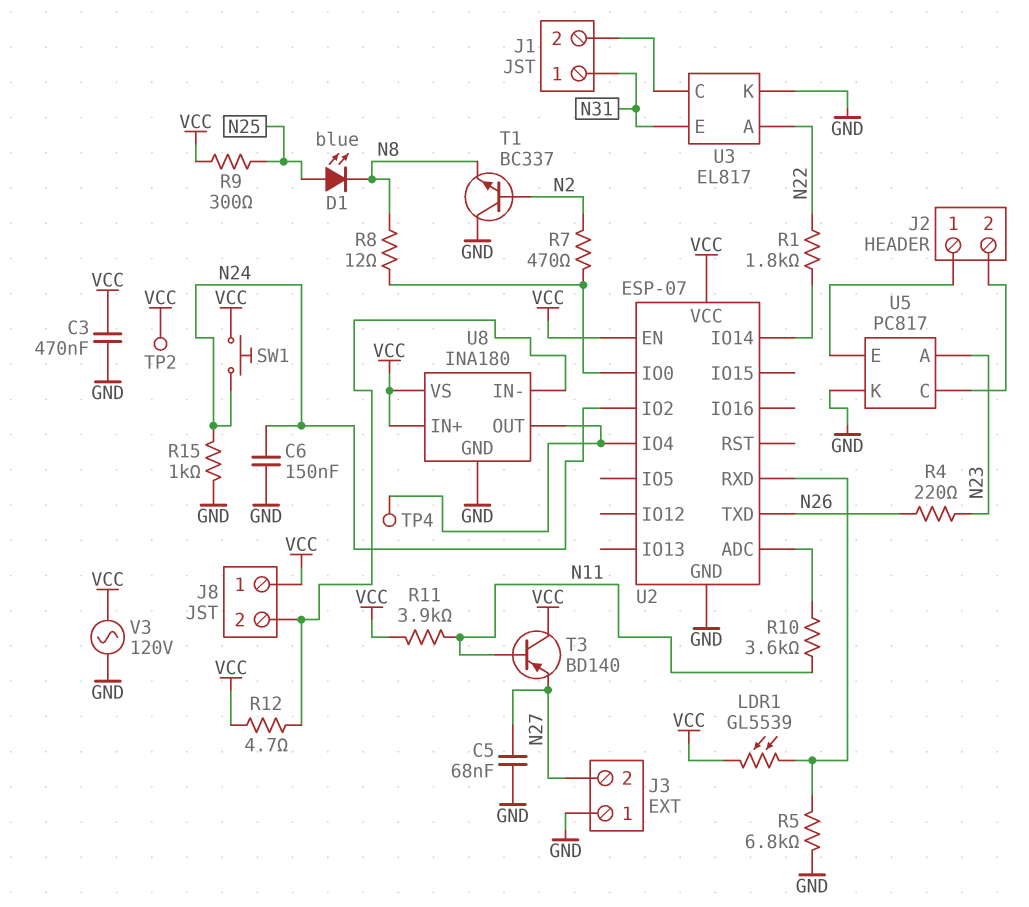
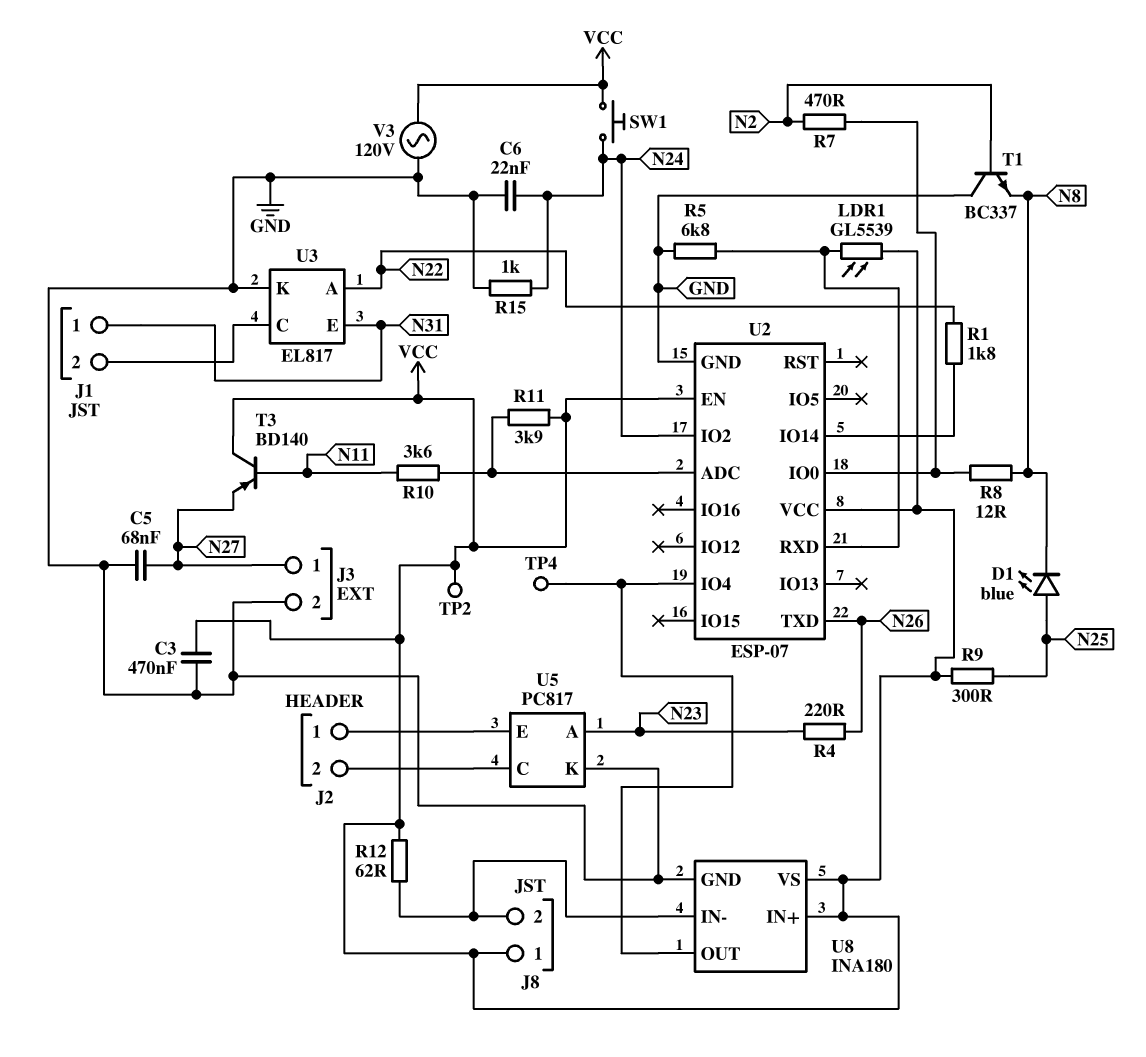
C6: 150nF (GND, N24) -> 22nF (GND, N24)
J3 pin 1: GND -> N27
J3 pin 2: N27 -> GND
R11: 3.9k (N11, VCC) -> 3.9k (U2/ADC, VCC)
R12: 4.7 (J8/2, VCC) -> 62 (J8/2, VCC)

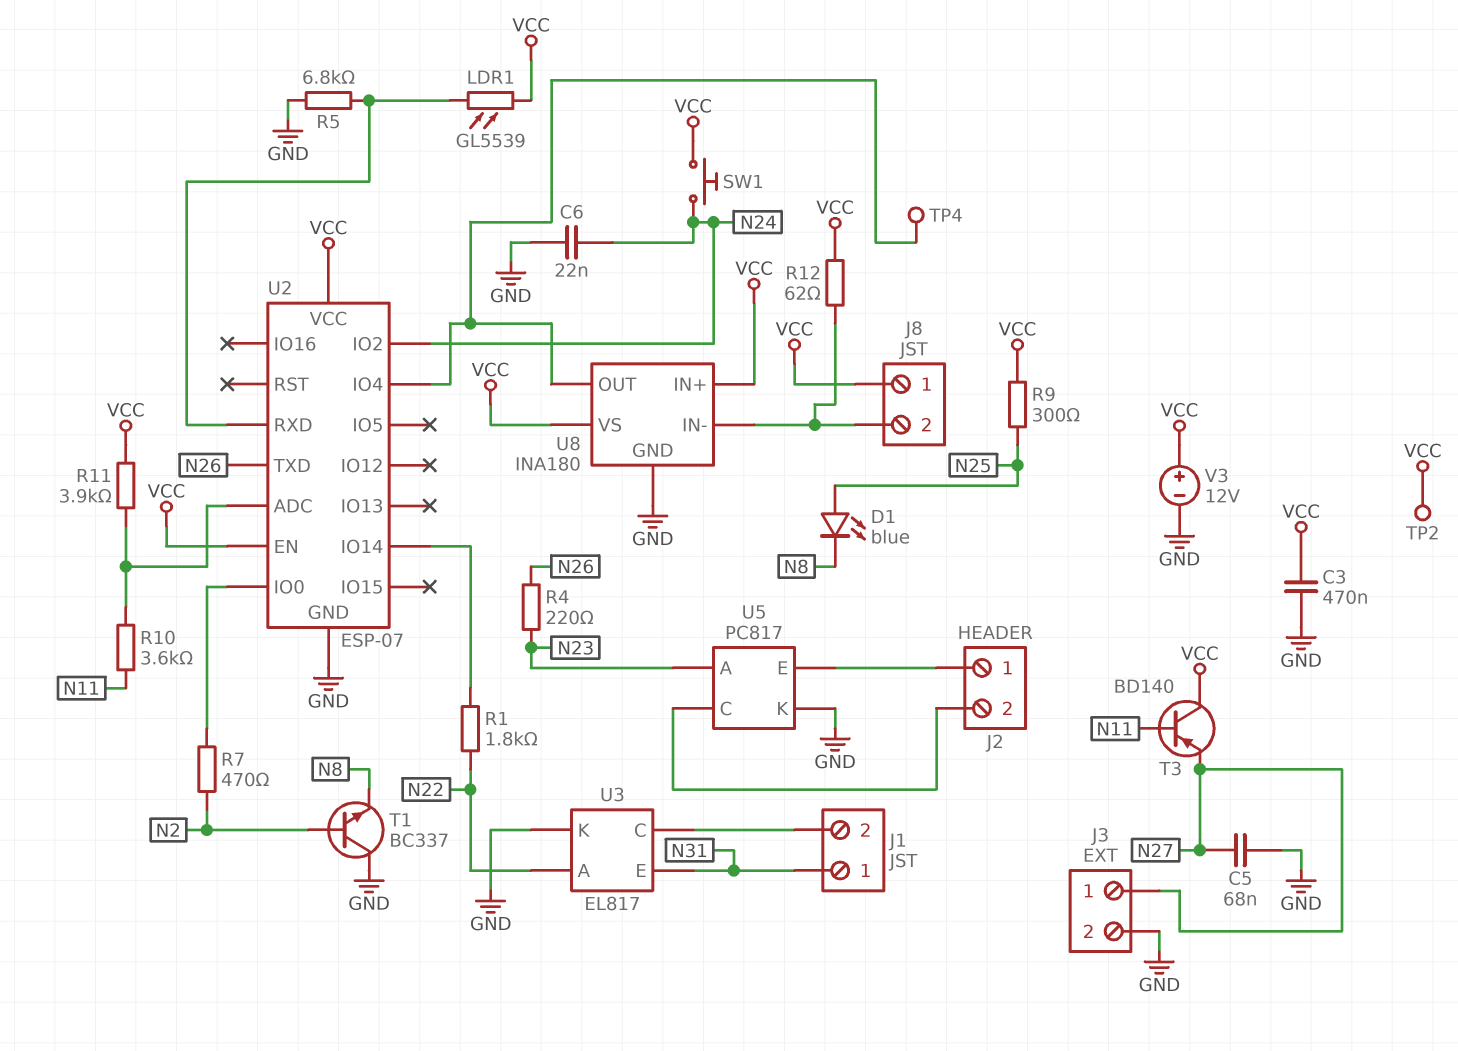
R8: 12 (N8, U2/IO0) -> none
R15: 1k (GND, N24) -> none
V3: AC 120V (GND, VCC) -> 12V (plus VCC, minus GND)

